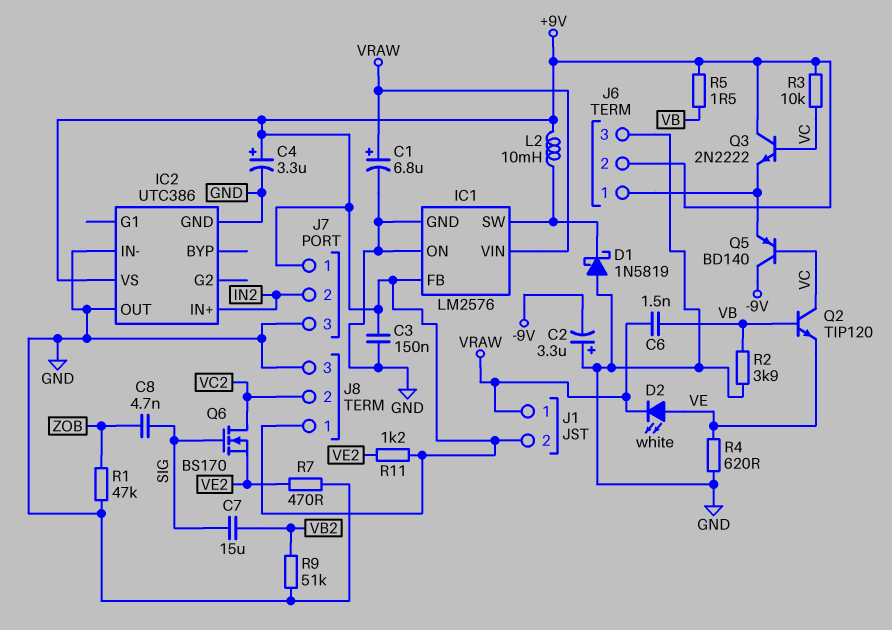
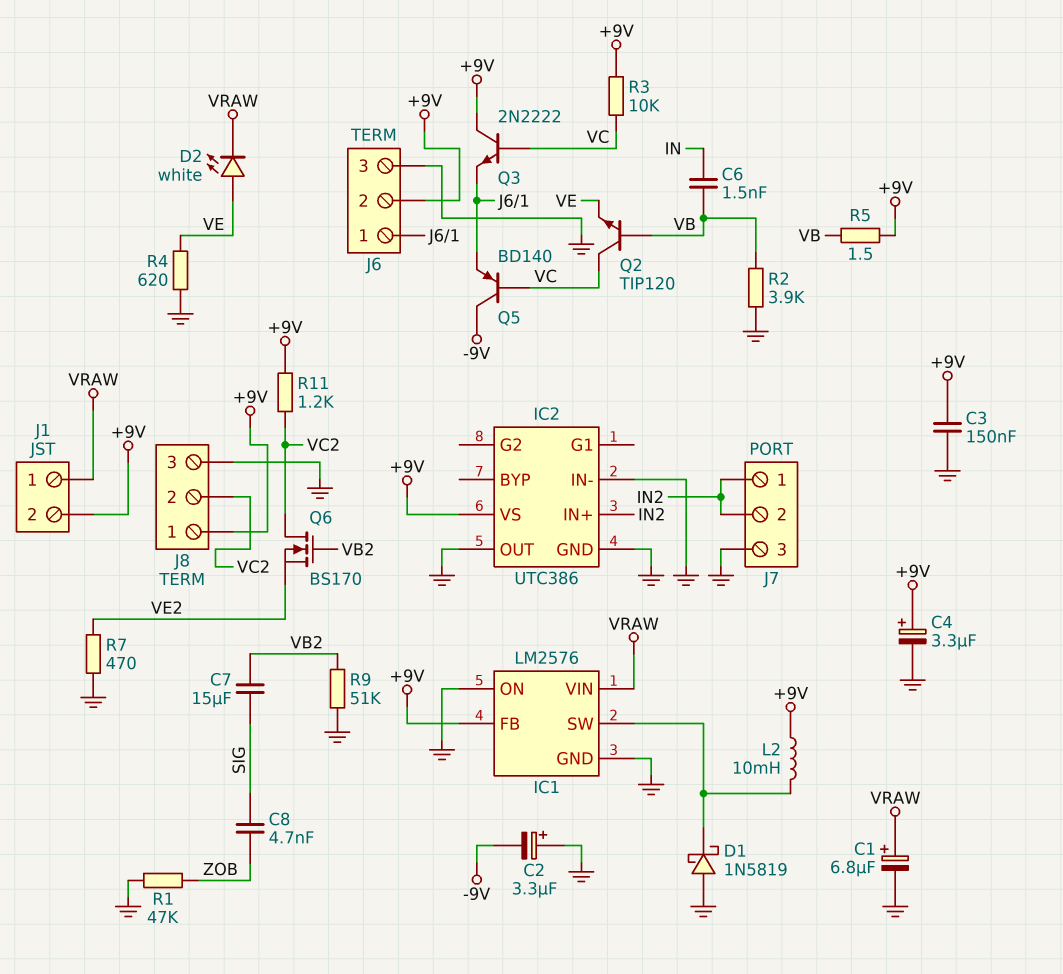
C6: 1.5nF (VB, VRAW) -> 1.5nF (IN, VB)
J7 pin 1: +9V -> IN2
Q6: NMOS BS170 (G SIG, D VC2, S VE2) -> NMOS BS170 (G VB2, D VC2, S VE2)
R11: 1.2k (+9V, VE2) -> 1.2k (+9V, VC2)

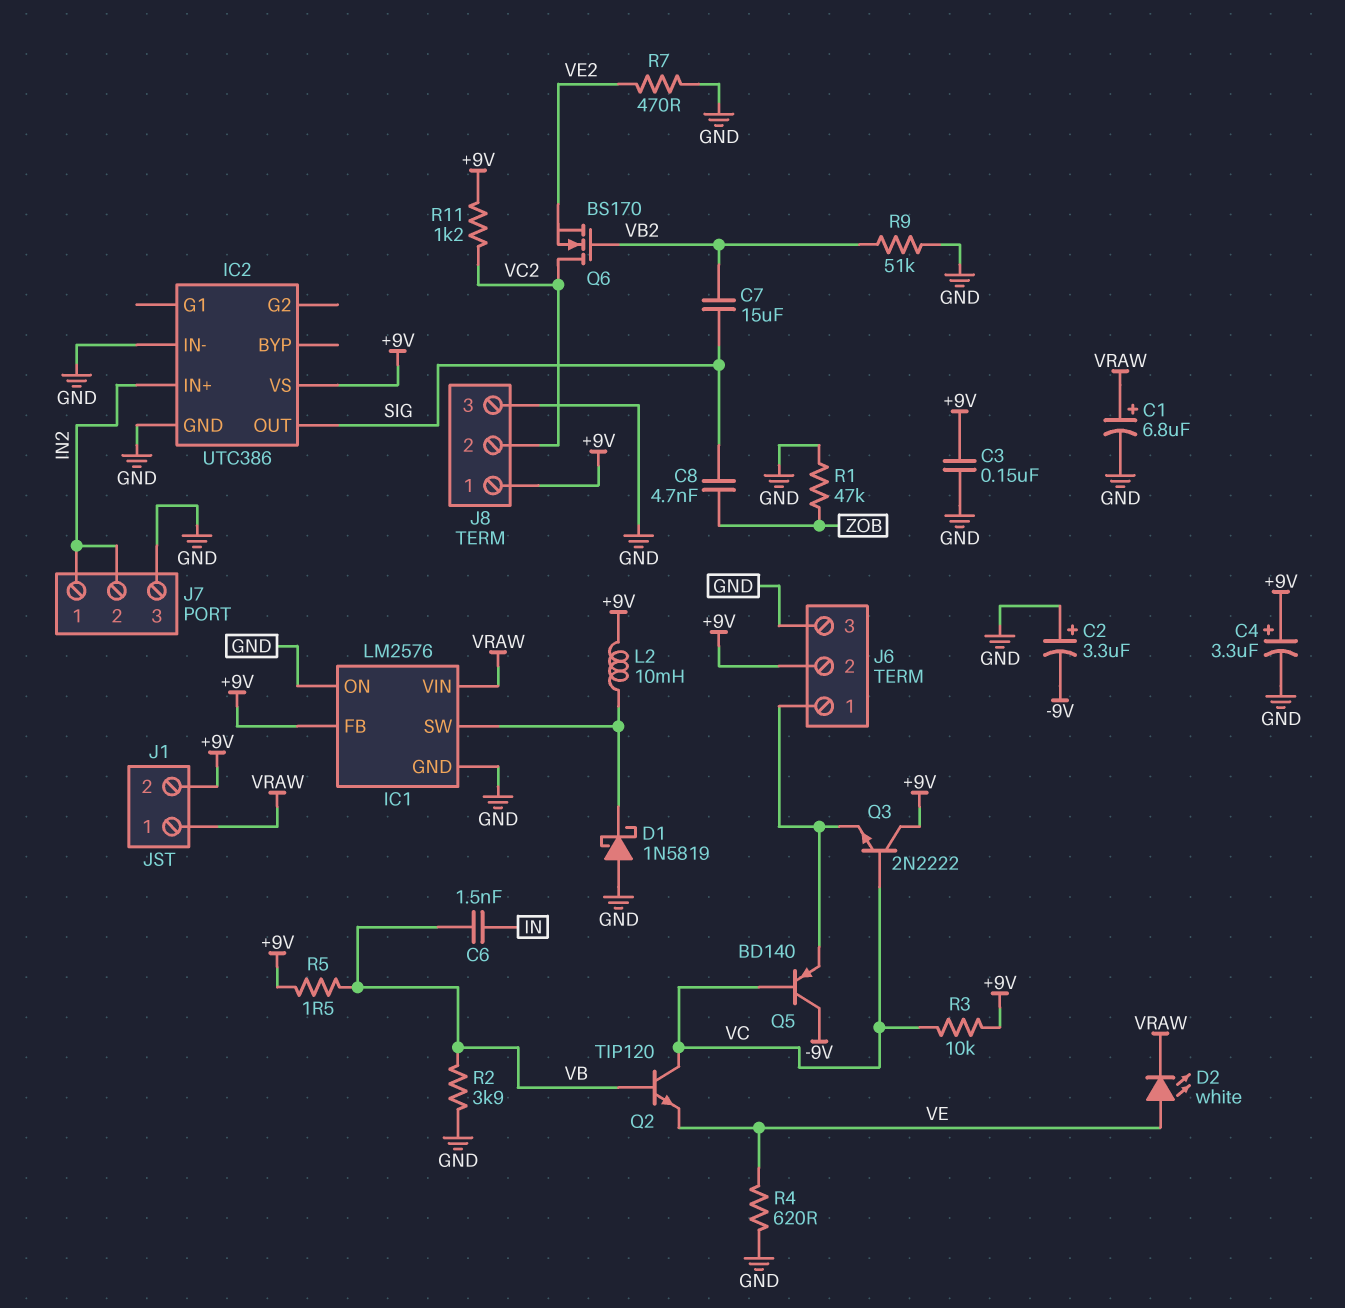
IC2 pin OUT: GND -> SIG

